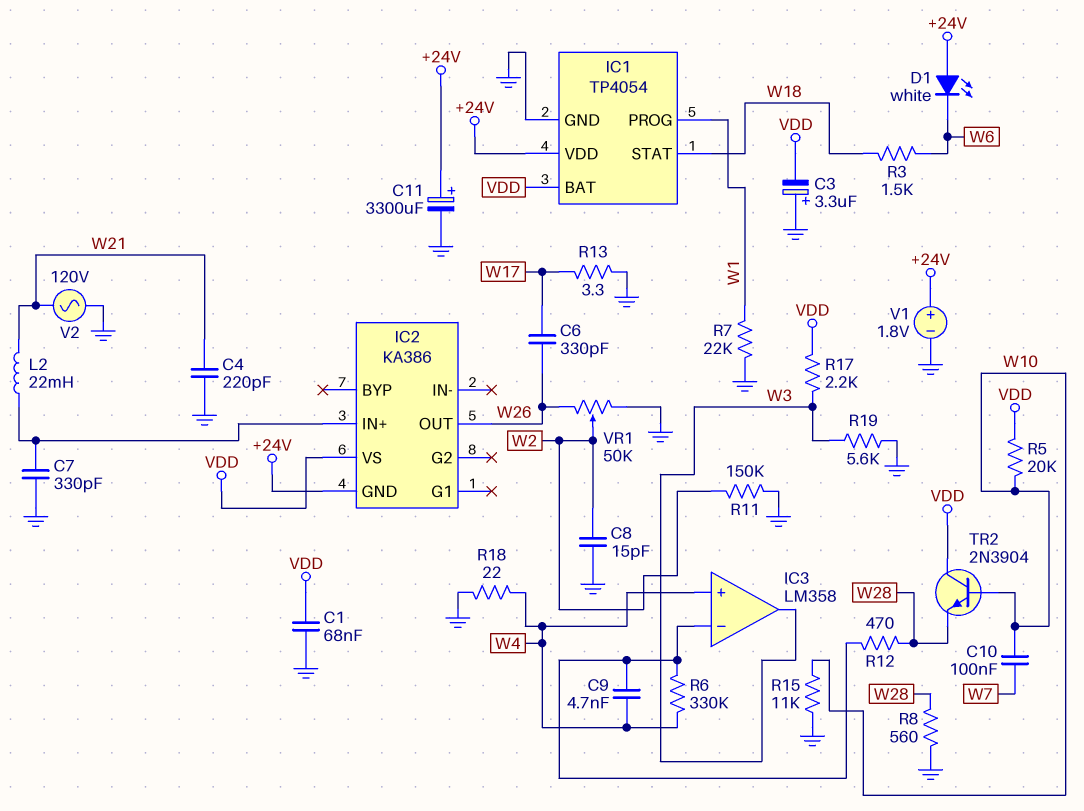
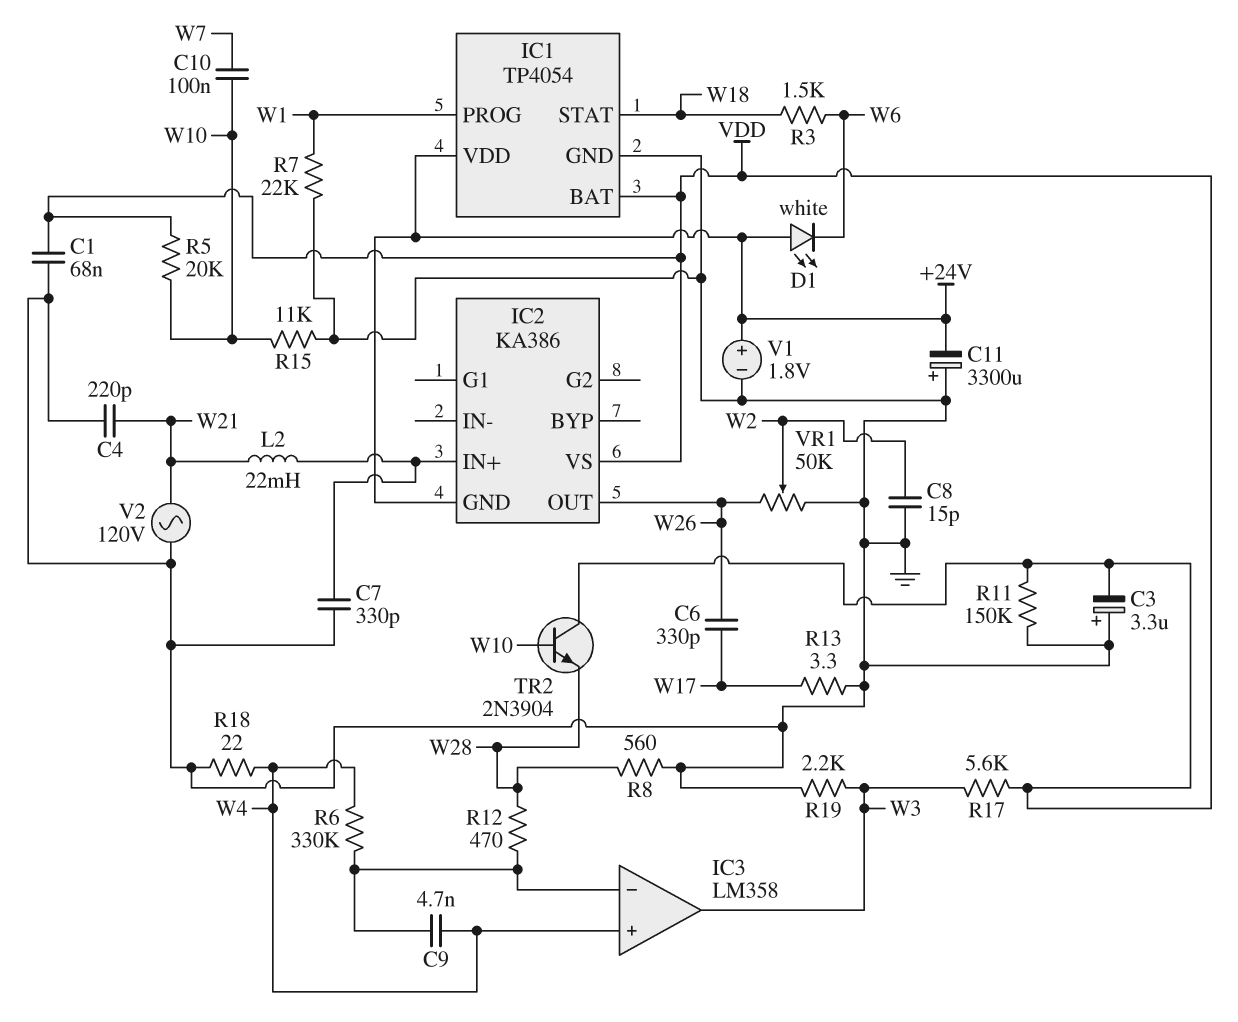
C11: 3300uF (plus +24V, minus GND) -> 3300uF (plus GND, minus +24V)
R11: 150k (GND, W2) -> 150k (GND, VDD)
R17: 2.2k (VDD, W3) -> 5.6k (VDD, W3)
R19: 5.6k (GND, W3) -> 2.2k (GND, W3)

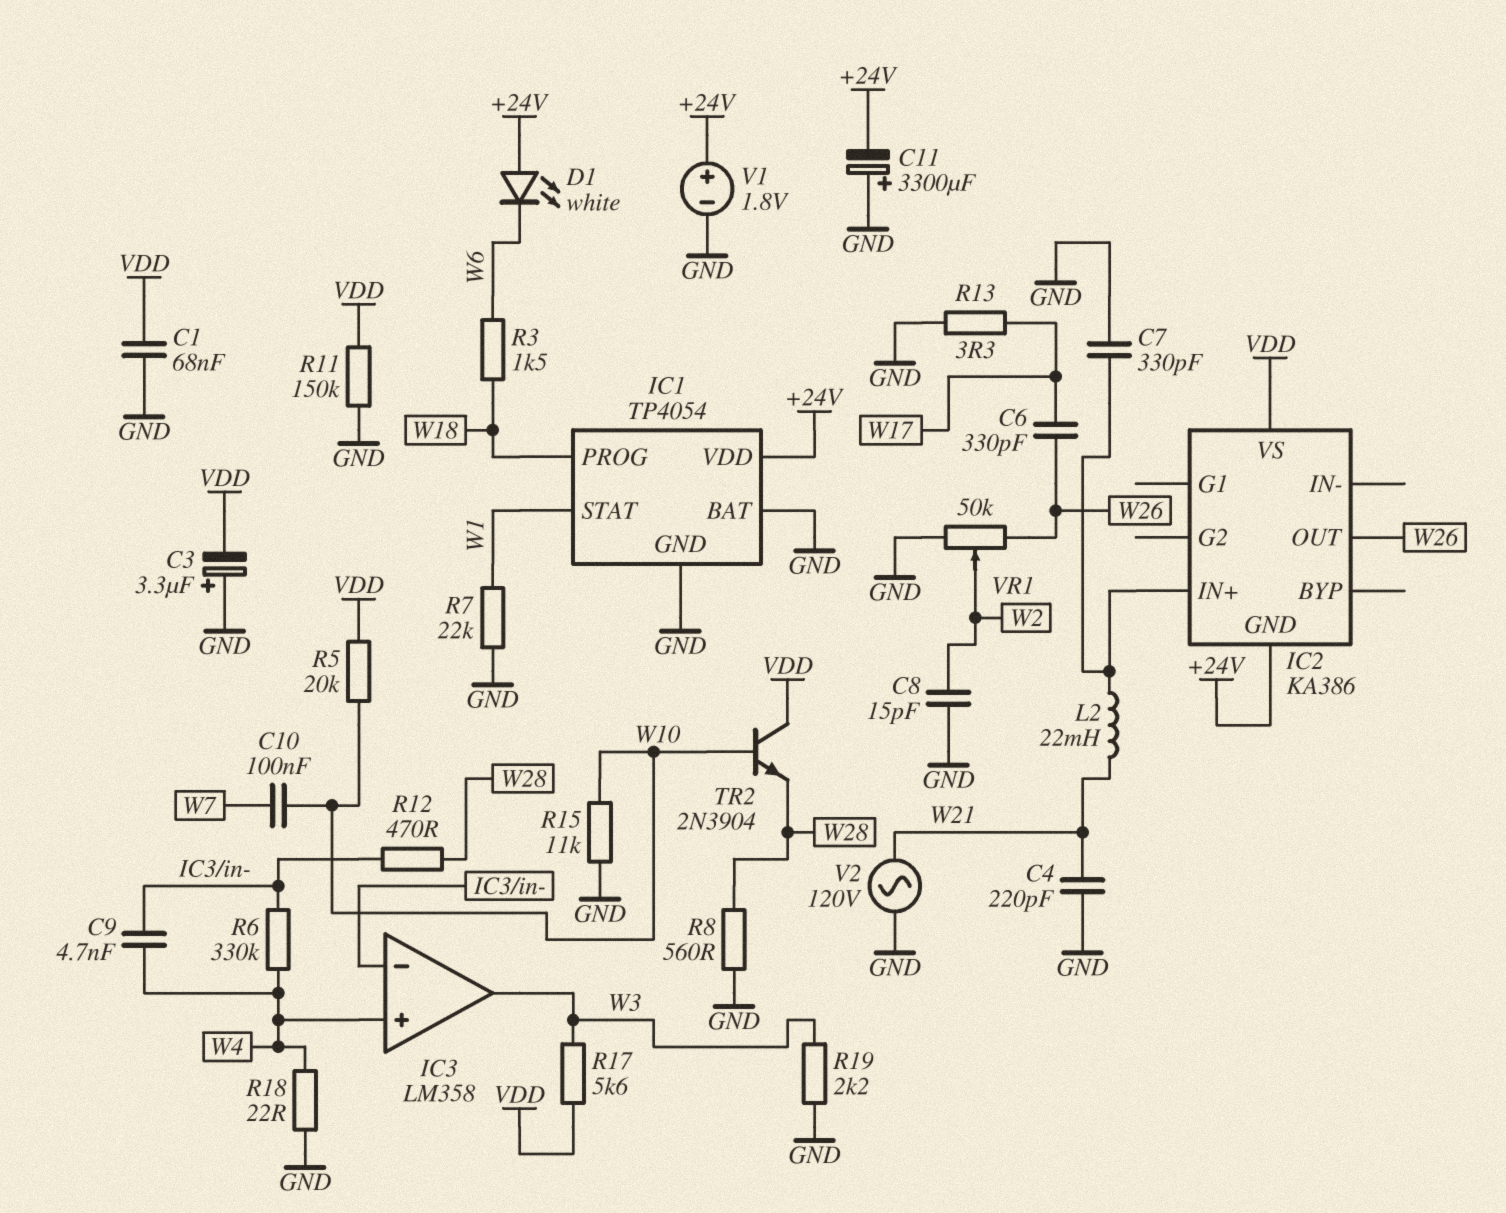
IC1 pin BAT: VDD -> GND
IC1 pin PROG: W1 -> W18
IC1 pin STAT: W18 -> W1

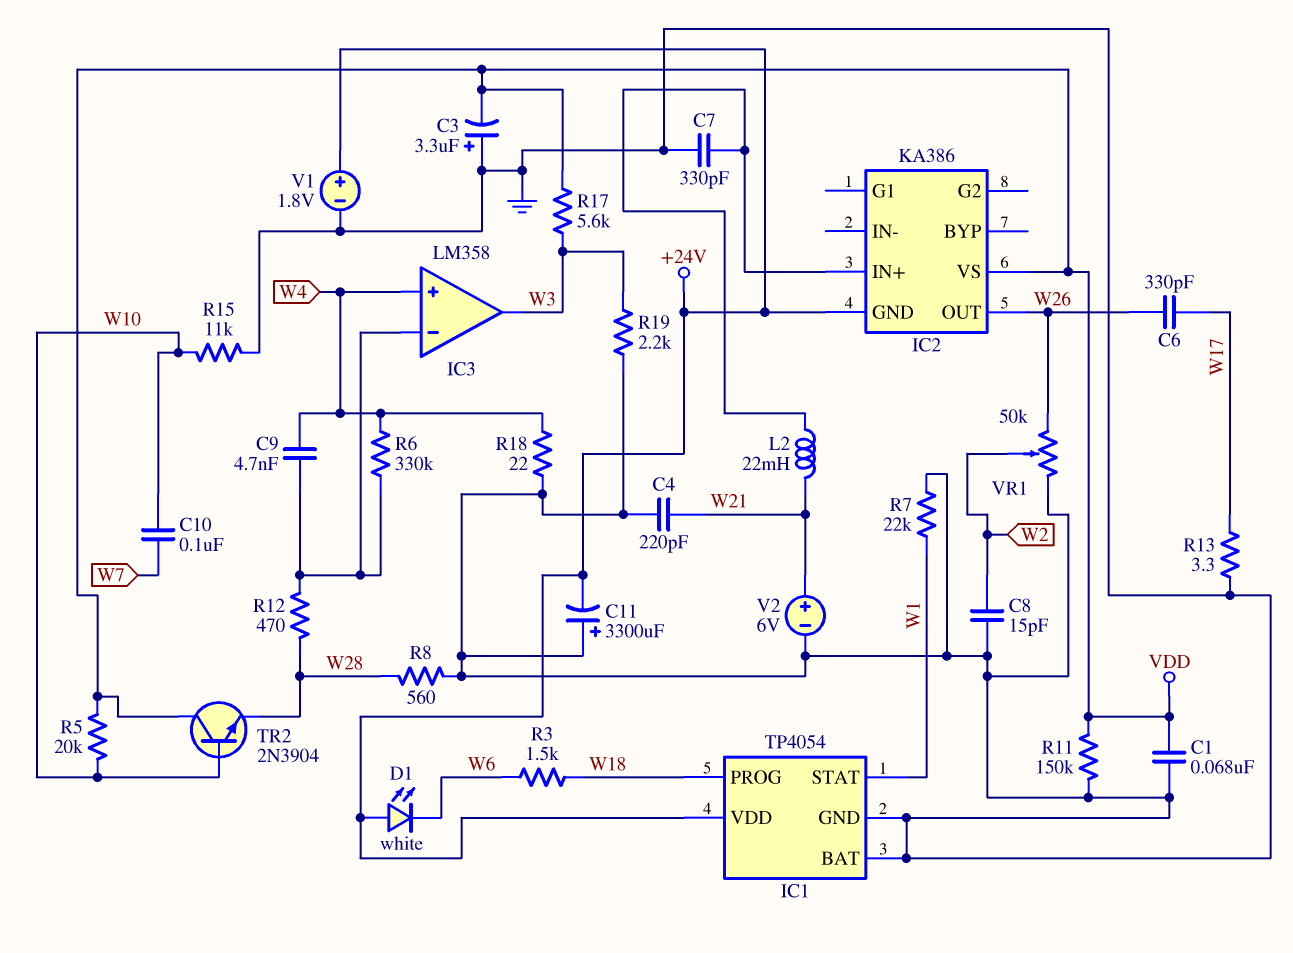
V2: AC 120V (GND, W21) -> 6V (plus W21, minus GND)

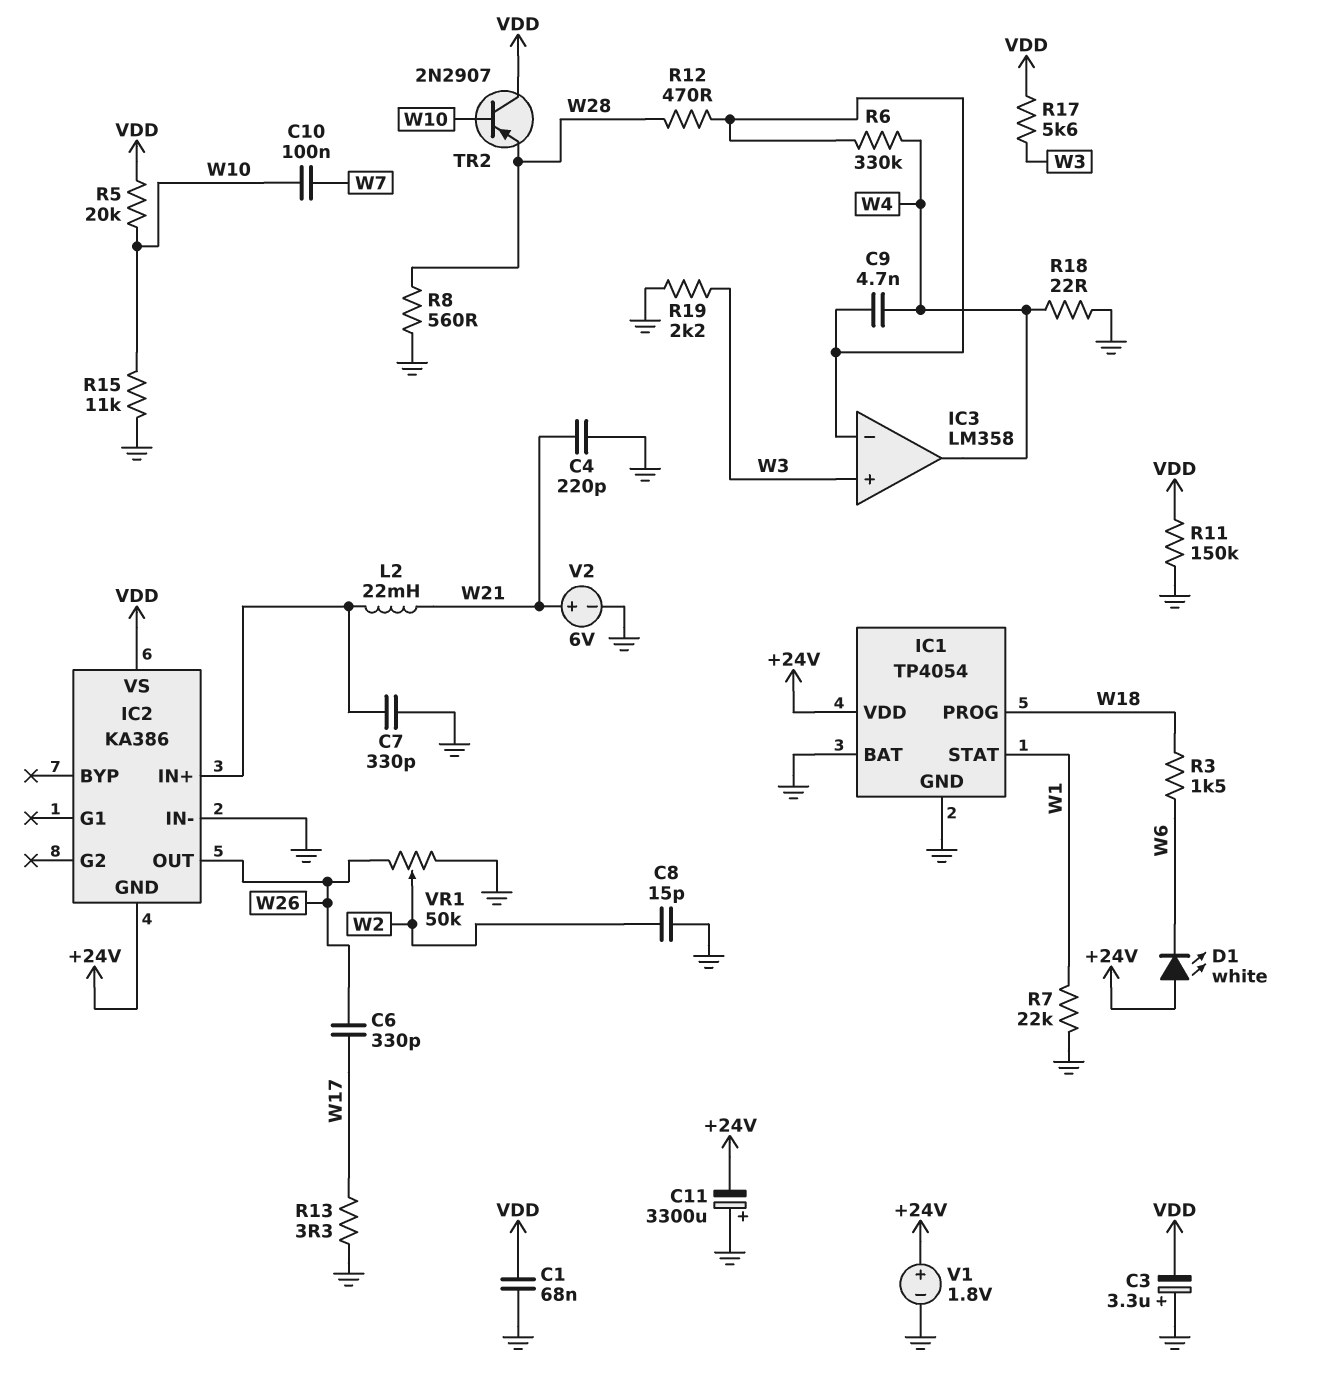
IC2 pin IN-: none -> GND
IC3 pin in+: W4 -> W3
IC3 pin out: W3 -> W4
TR2: NPN 2N3904 (B W10, C VDD, E W28) -> PNP 2N2907 (B W10, C VDD, E W28)

